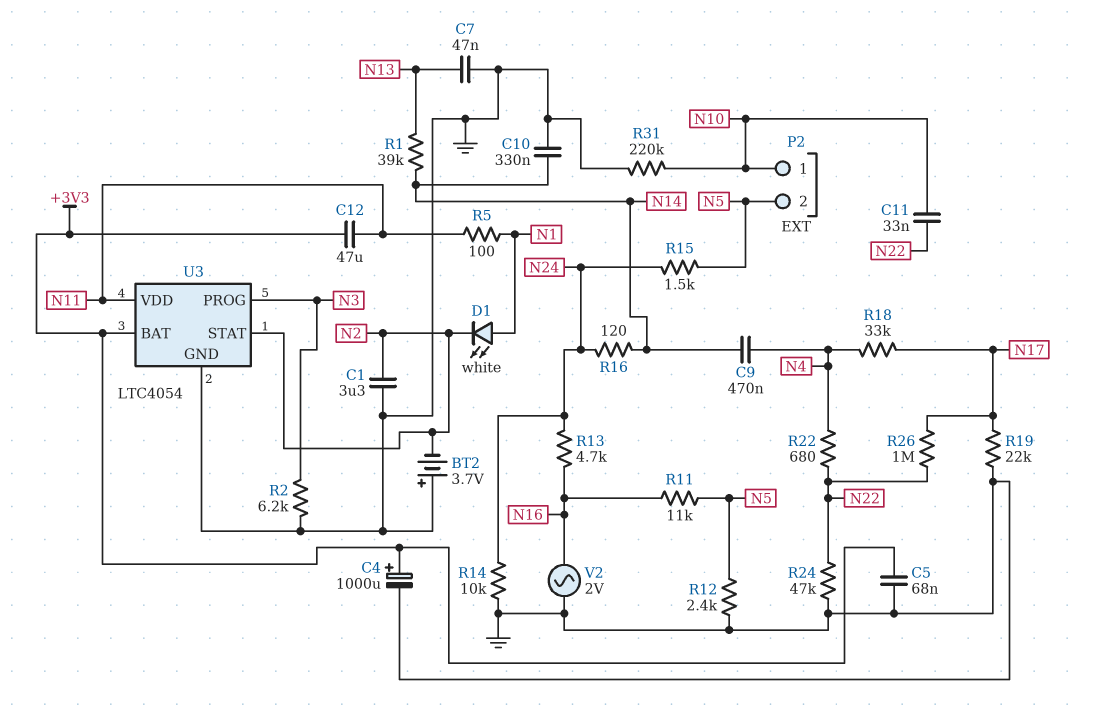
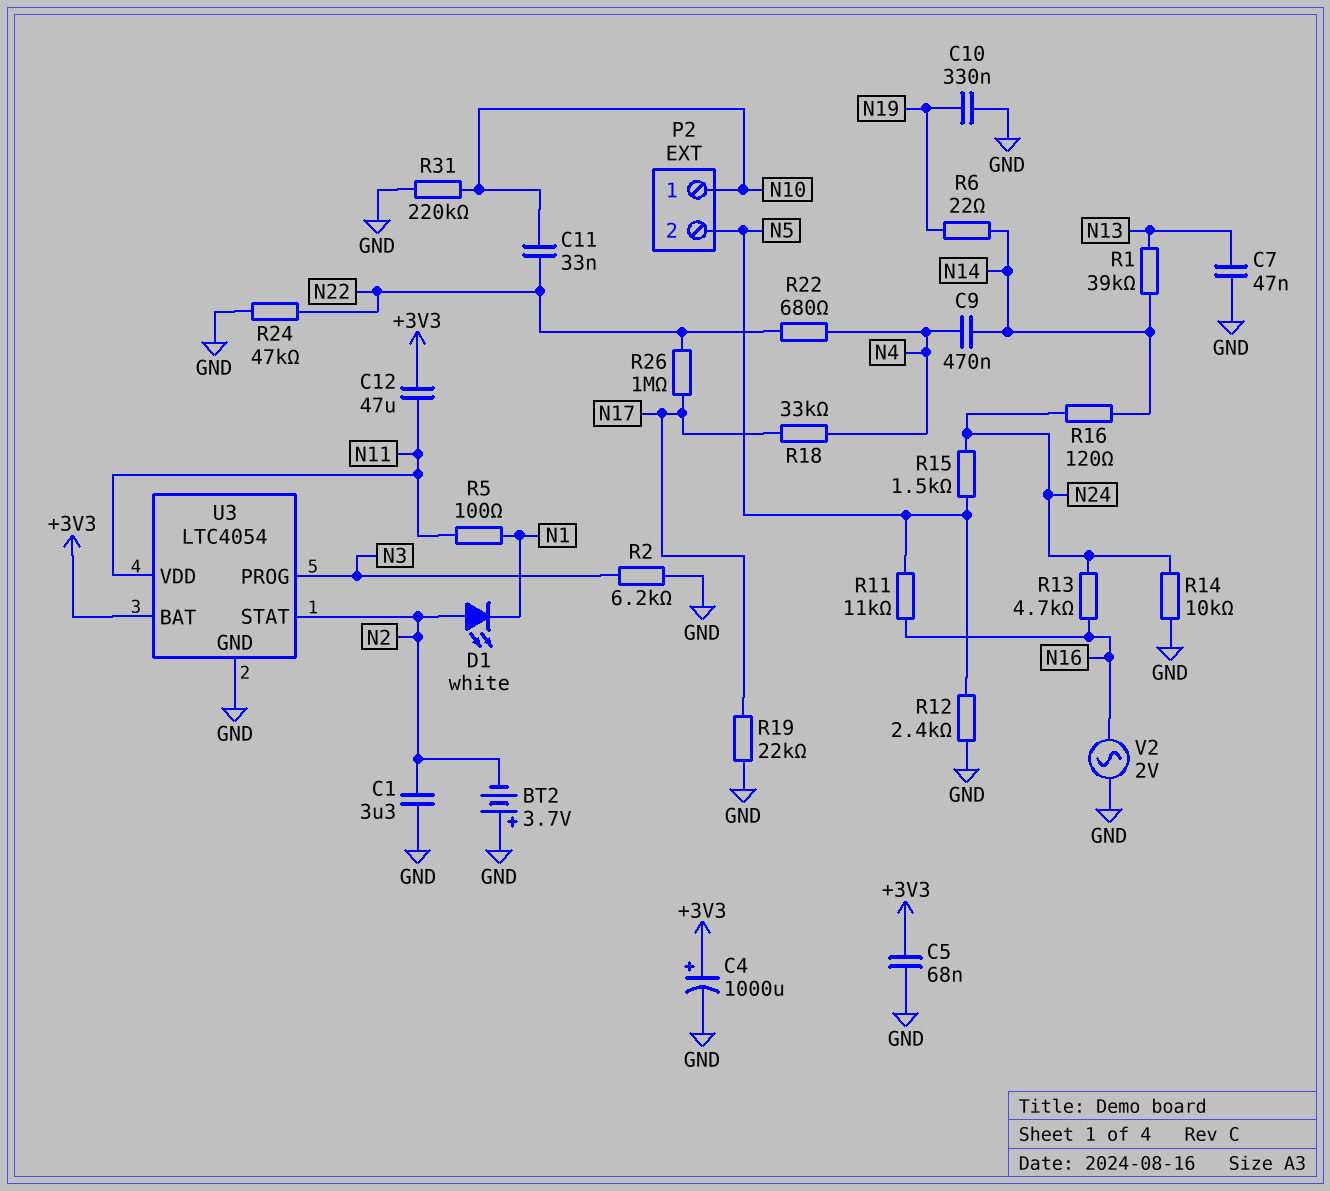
C10: 330nF (GND, N14) -> 330nF (GND, N19)
D1: LED white (A N1, K N2) -> LED white (A N2, K N1)
R6: none -> 22 (N14, N19)

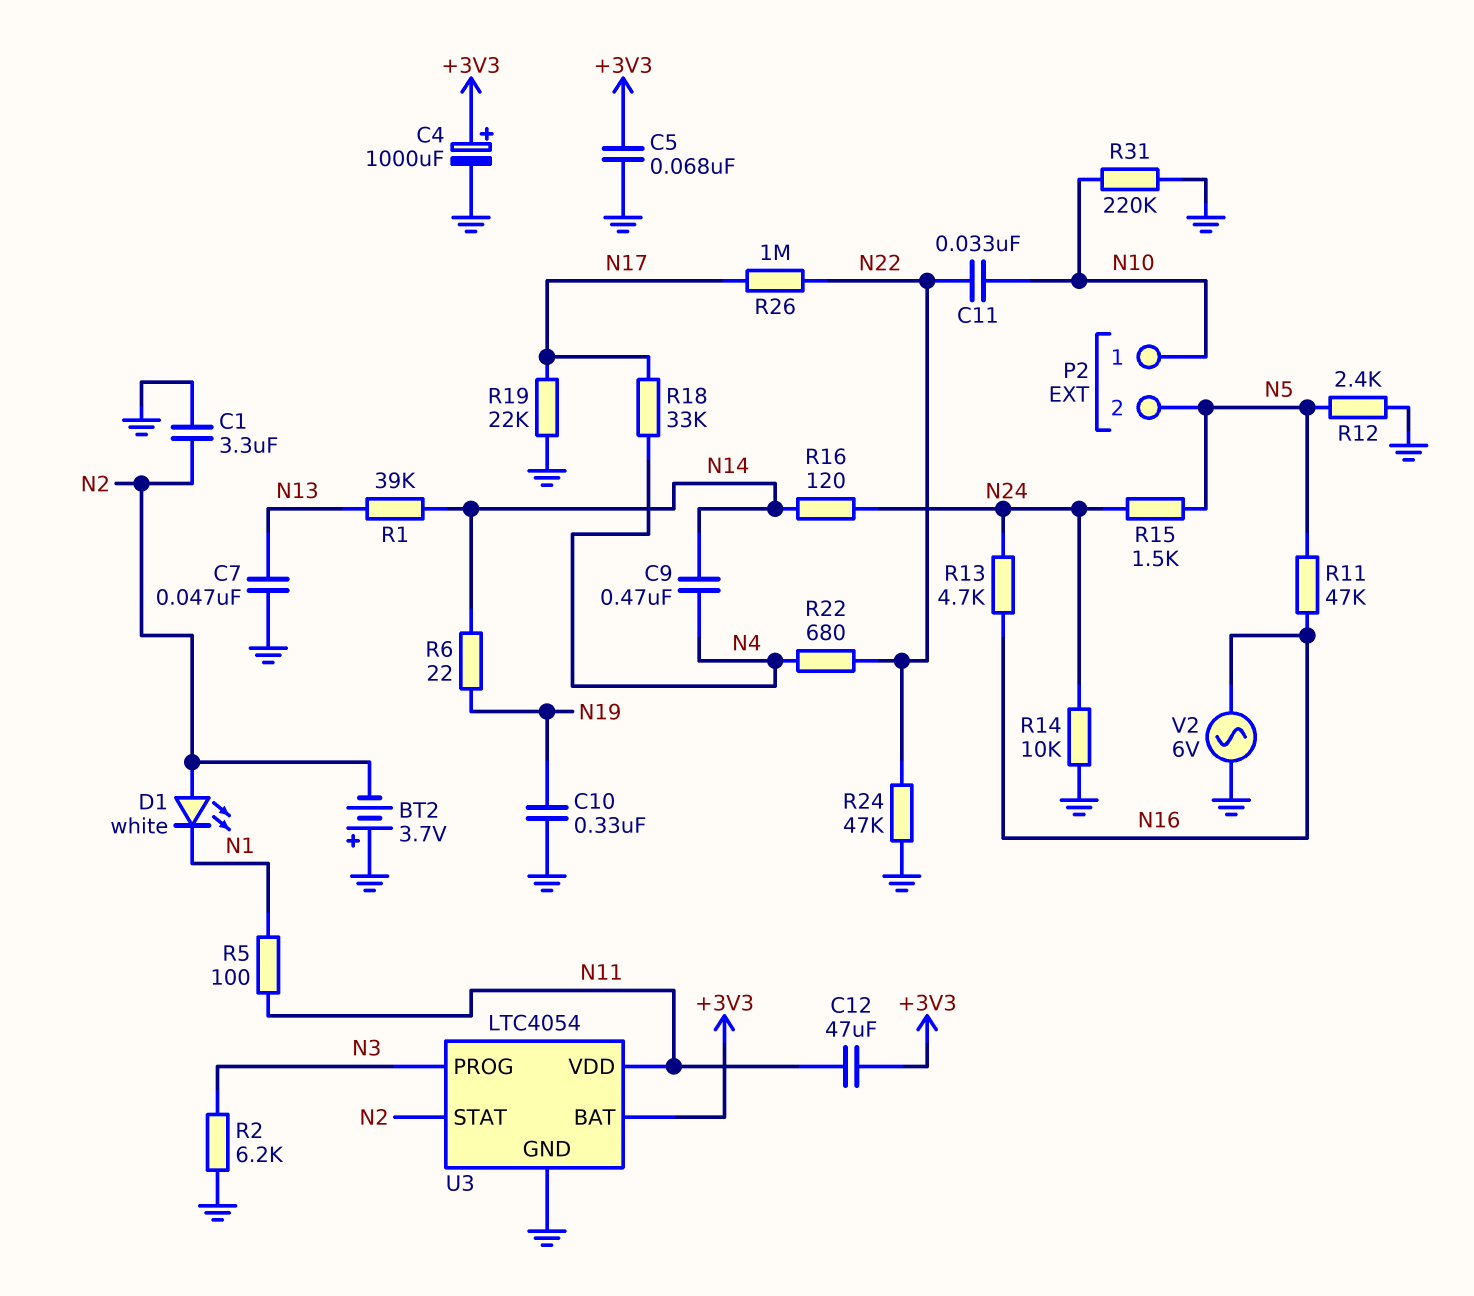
R11: 11k (N5, N16) -> 47k (N5, N16)
V2: AC 2V (GND, N16) -> AC 6V (GND, N16)

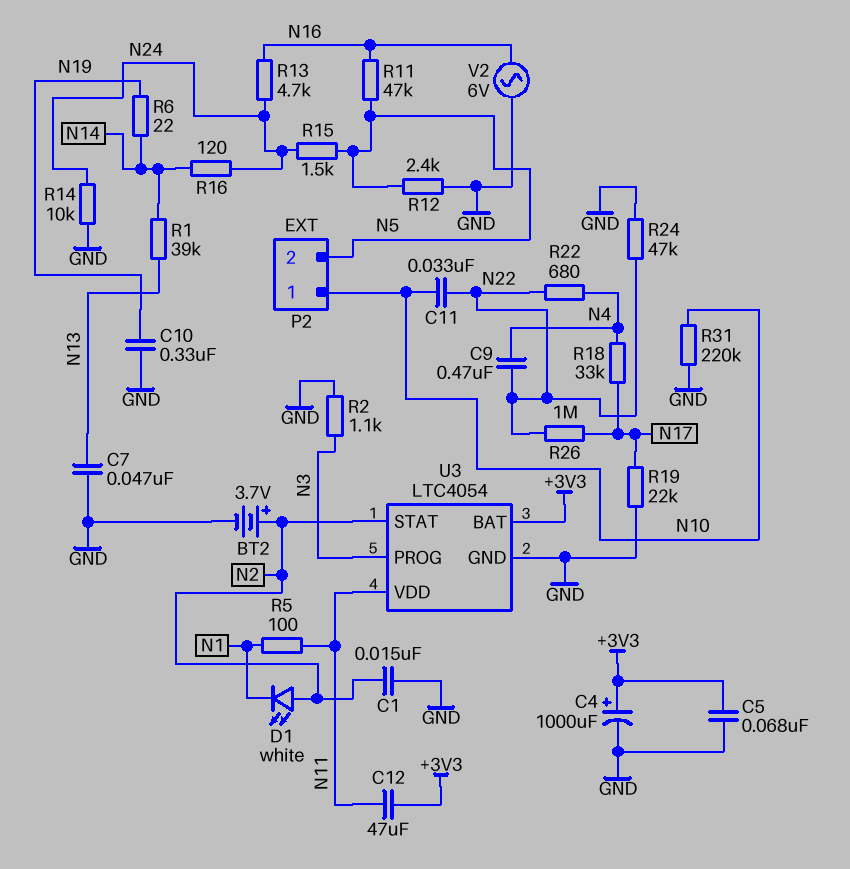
BT2: 3.7V (plus GND, minus N2) -> 3.7V (plus N2, minus GND)
C1: 3.3uF (GND, N2) -> 15nF (GND, N2)
C9: 470nF (N4, N14) -> 470nF (N4, N22)
R2: 6.2k (GND, N3) -> 1.1k (GND, N3)

